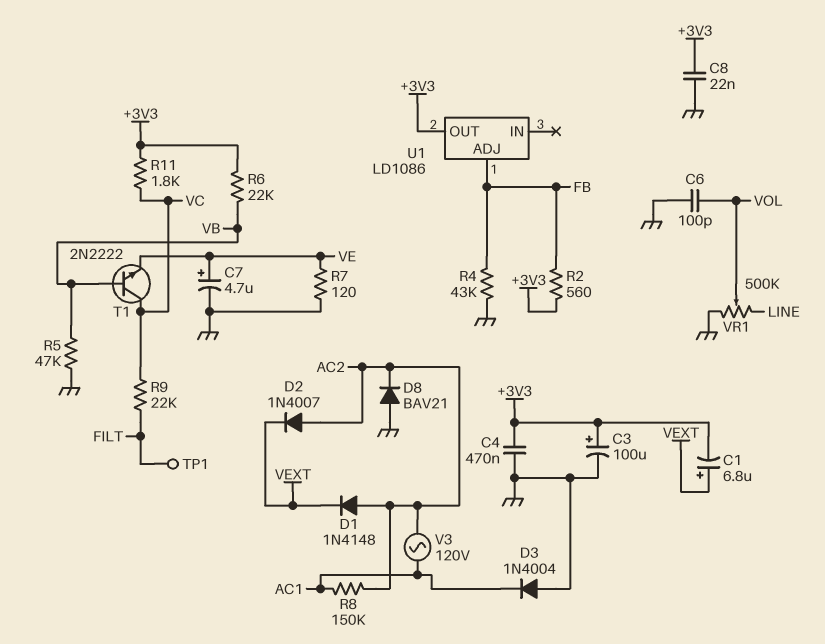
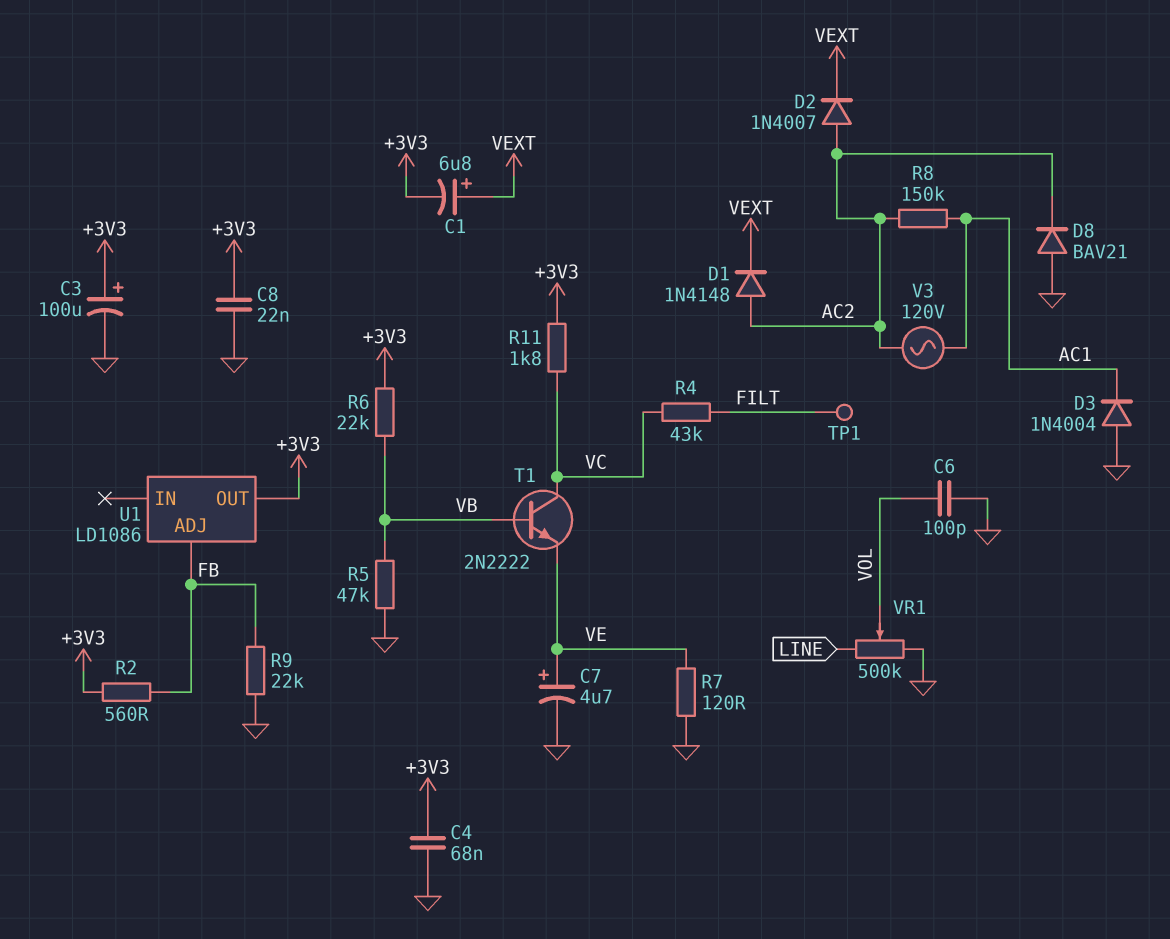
C4: 470nF (+3V3, GND) -> 68nF (+3V3, GND)
R4: 43k (FB, GND) -> 43k (FILT, VC)
R9: 22k (FILT, VC) -> 22k (FB, GND)

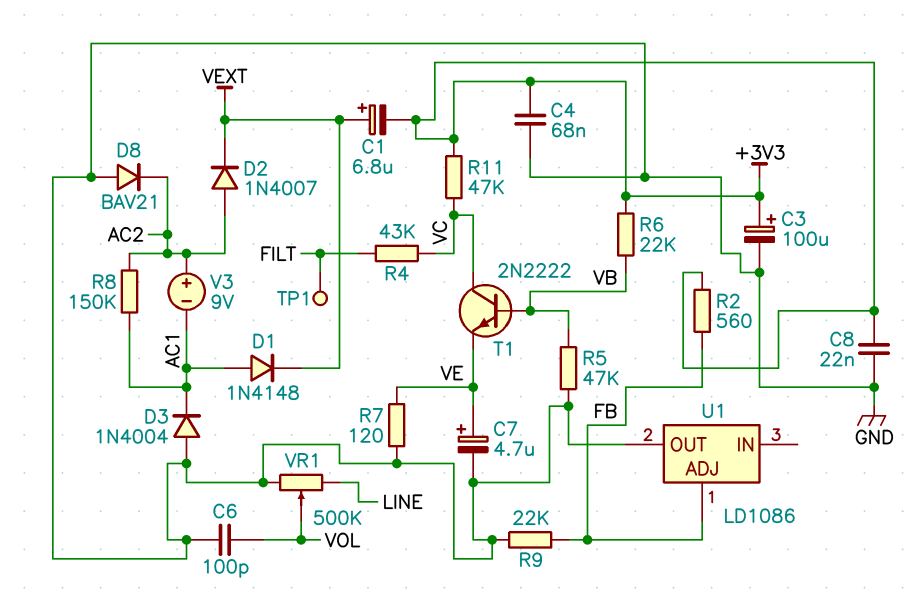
D1: diode 1N4148 (A AC2, K VEXT) -> diode 1N4148 (A AC1, K VEXT)
R11: 1.8k (+3V3, VC) -> 47k (+3V3, VC)
U1 pin OUT: +3V3 -> GND
V3: AC 120V (AC1, AC2) -> 9V (plus AC2, minus AC1)

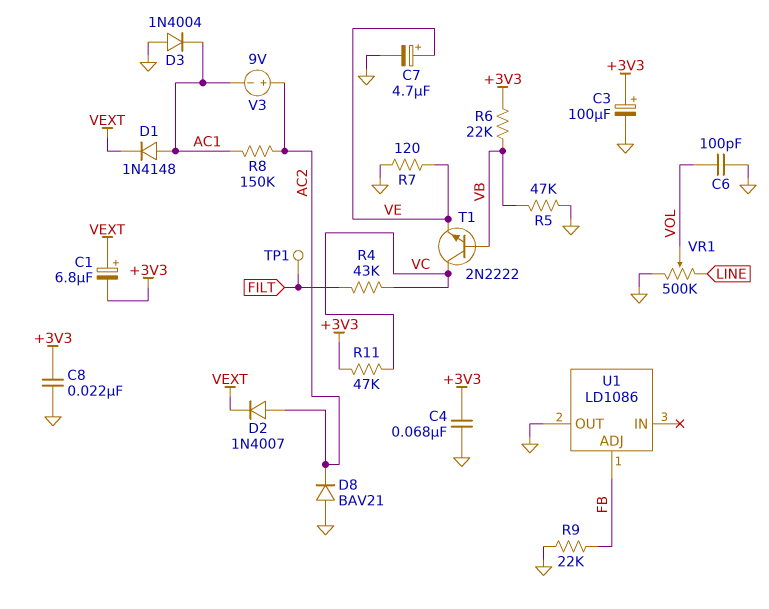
R2: 560 (+3V3, FB) -> none

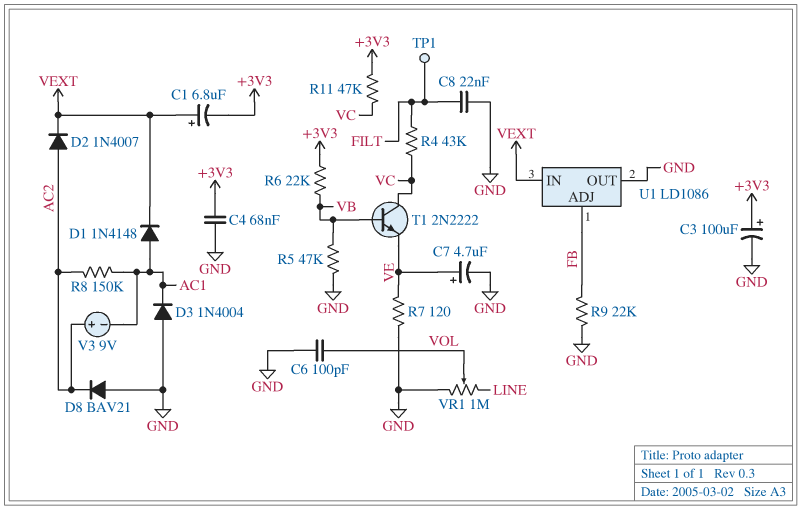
C8: 22nF (+3V3, GND) -> 22nF (FILT, GND)
U1 pin IN: none -> VEXT
VR1: 500k (GND, LINE, wiper VOL) -> 1M (GND, LINE, wiper VOL)

